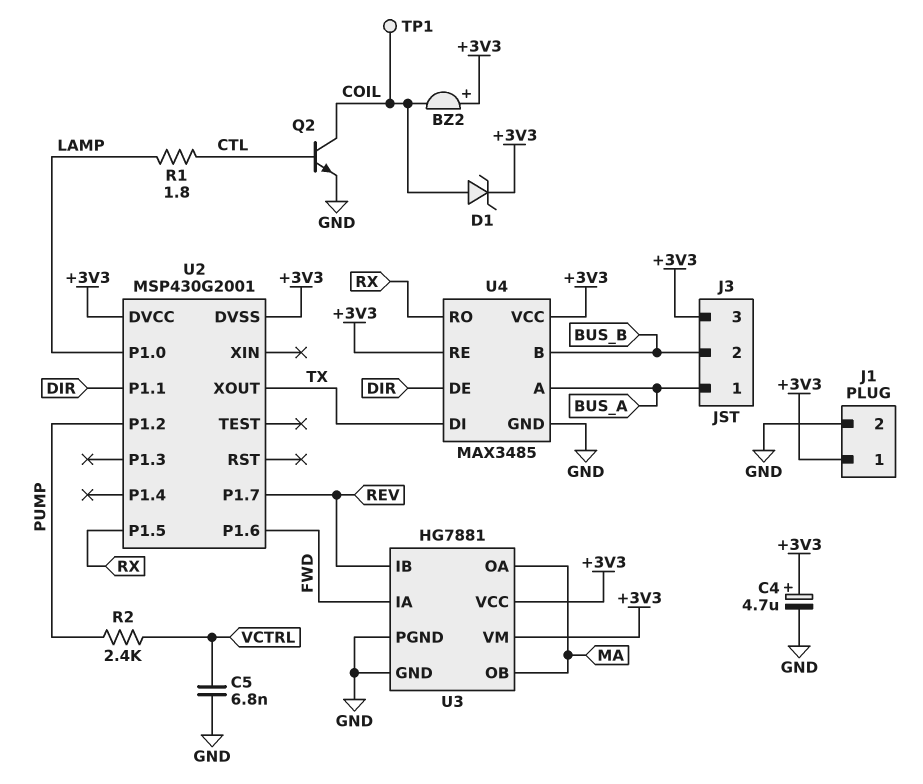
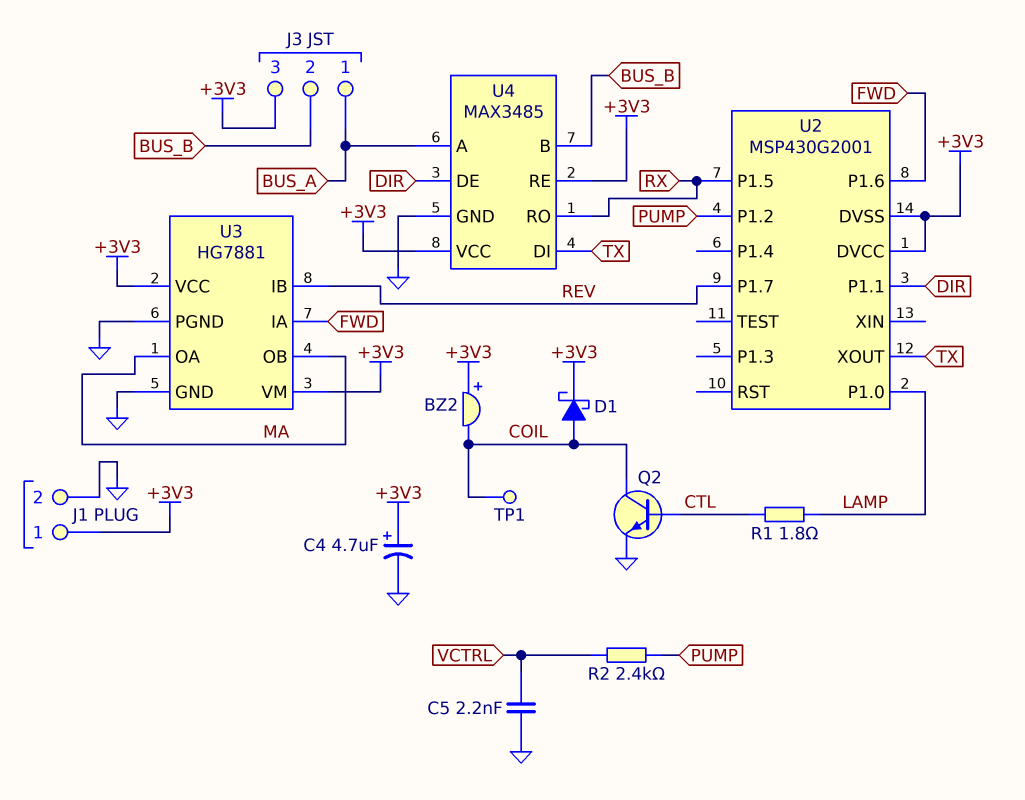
C5: 6.8nF (GND, VCTRL) -> 2.2nF (GND, VCTRL)
D1: zener (A COIL, K +3V3) -> schottky (A COIL, K +3V3)

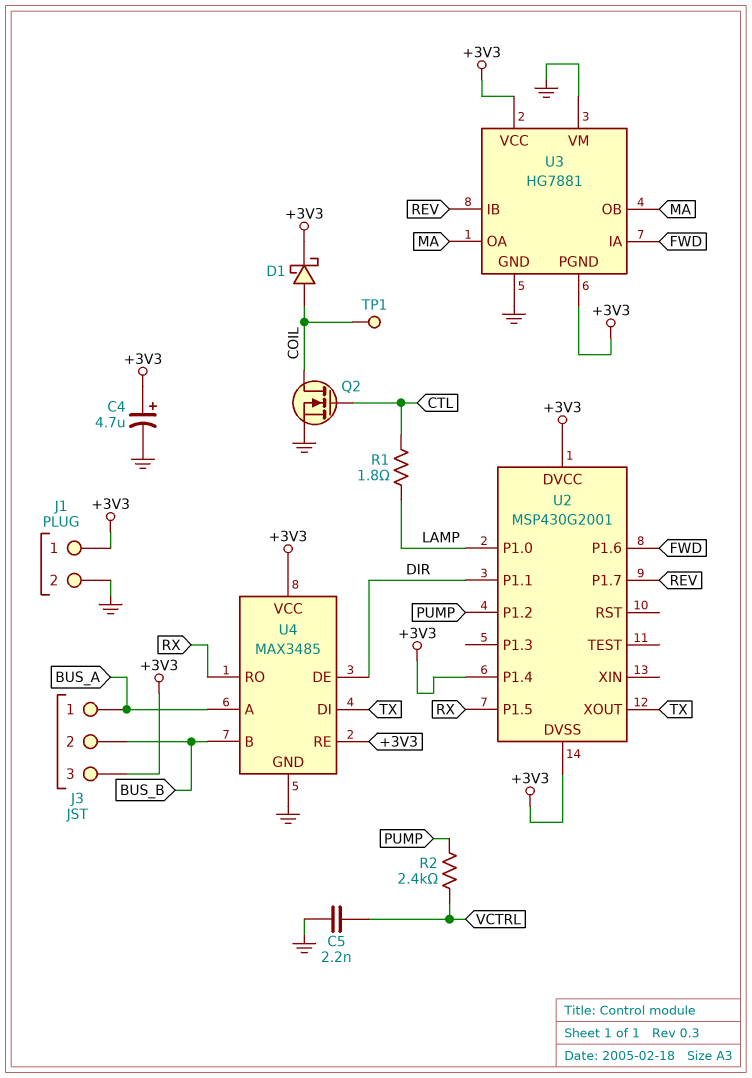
BZ2: buzzer (plus +3V3, minus COIL) -> none
Q2: NPN (B CTL, C COIL, E GND) -> NMOS (G CTL, D COIL, S GND)
U2 pin P1.4: none -> +3V3
U3 pin PGND: GND -> +3V3
U3 pin VM: +3V3 -> GND

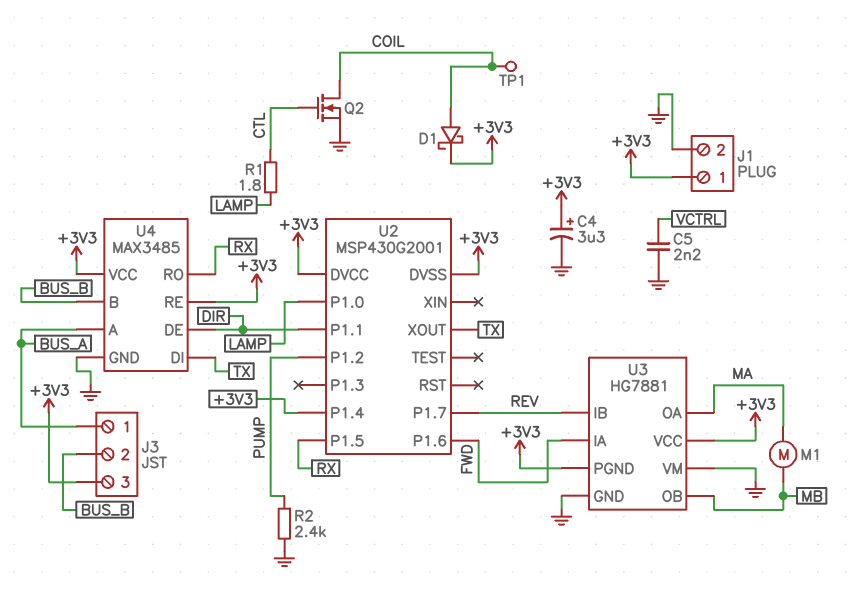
C4: 4.7uF (plus +3V3, minus GND) -> 3.3uF (plus +3V3, minus GND)
M1: none -> motor (MA, MB)
R2: 2.4k (PUMP, VCTRL) -> 2.4k (GND, PUMP)
U3 pin OB: MA -> MB

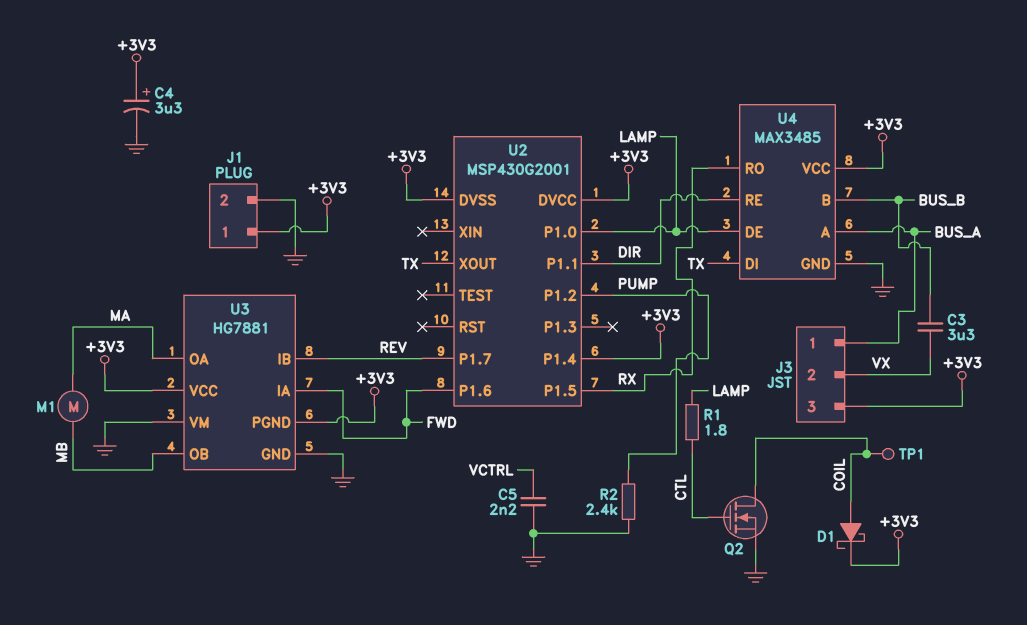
C3: none -> 3.3uF (BUS_B, VX)
J3 pin 2: BUS_B -> VX
U4 pin DE: DIR -> LAMP
U4 pin RE: +3V3 -> DIR

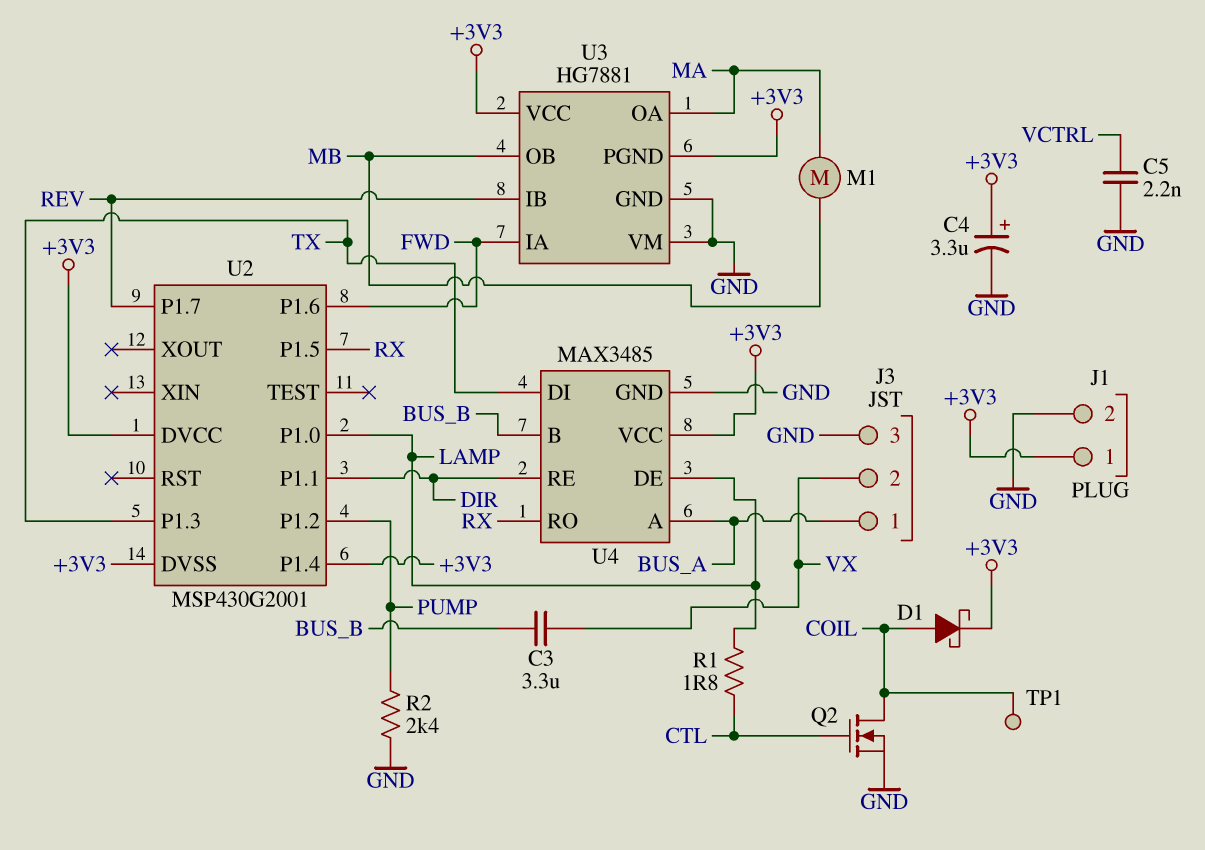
J3 pin 3: +3V3 -> GND
U2 pin P1.3: none -> TX
U2 pin XOUT: TX -> none

